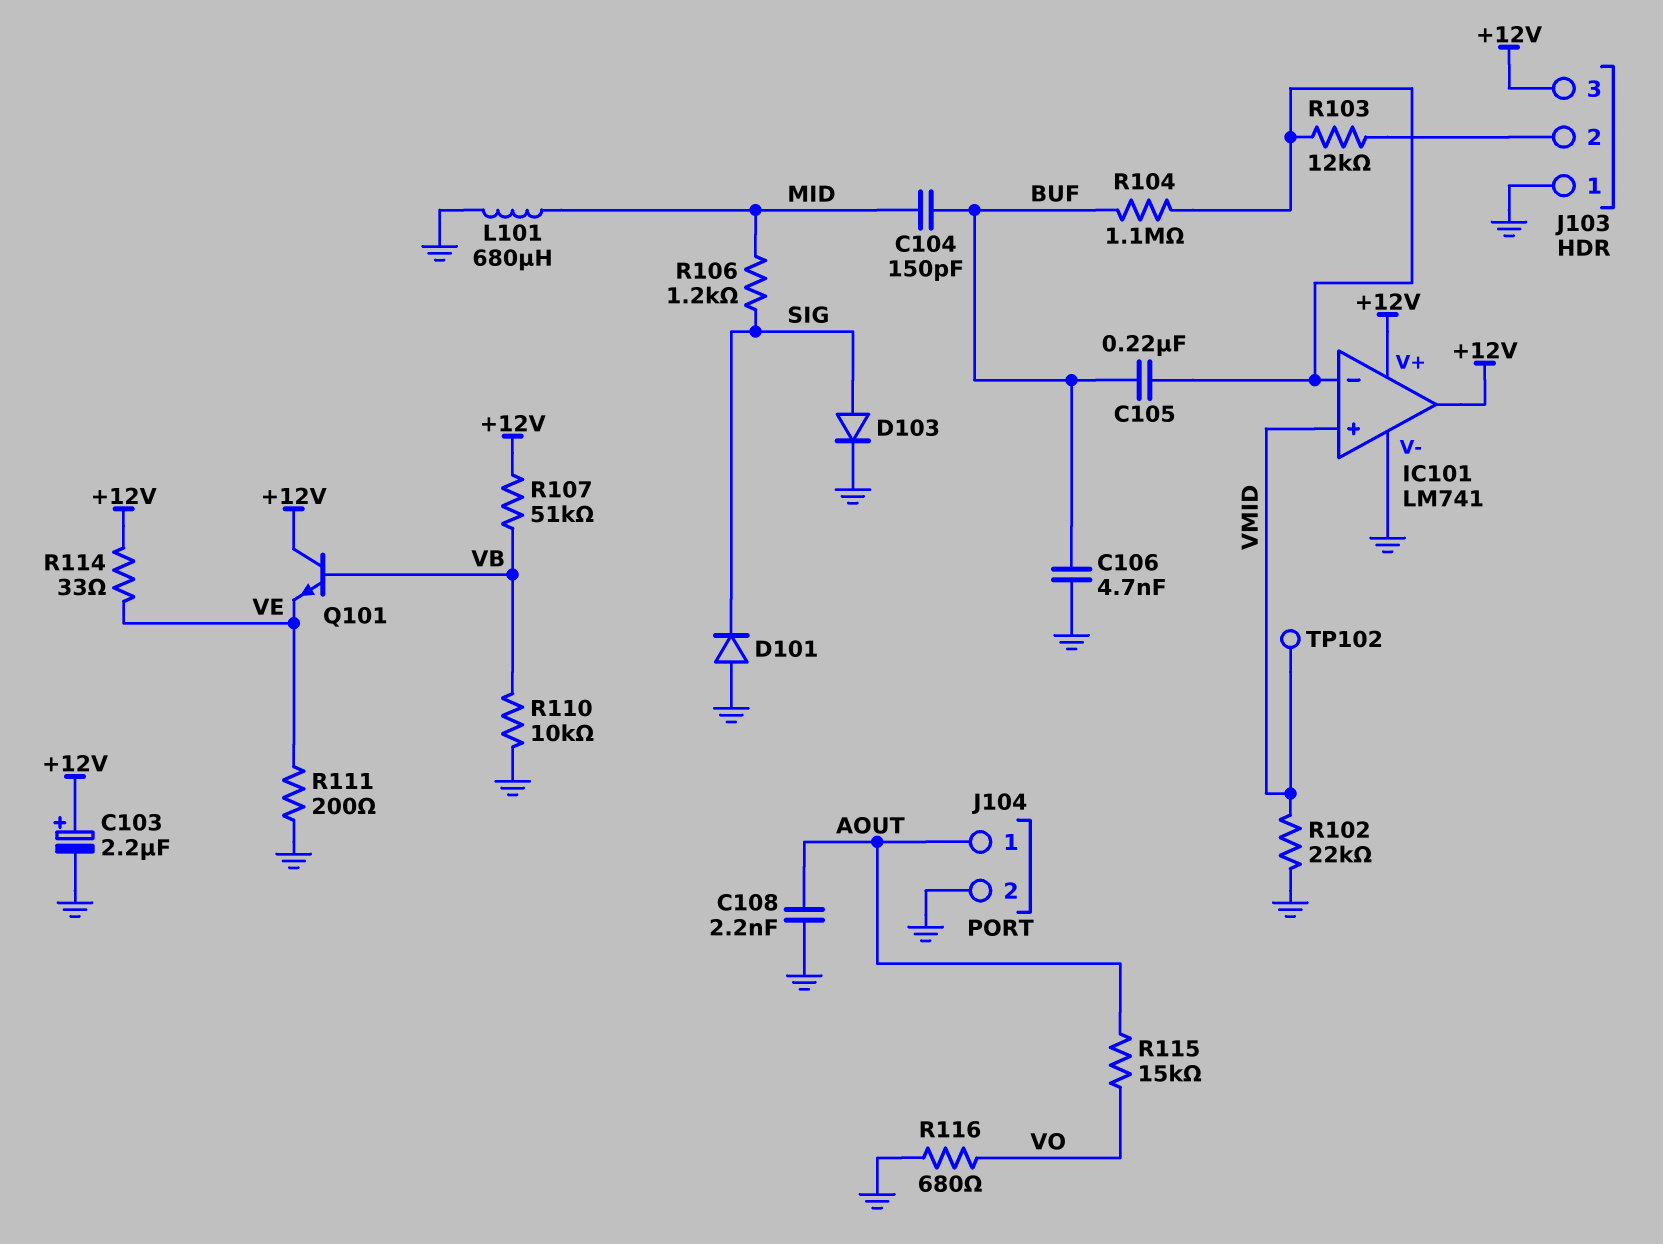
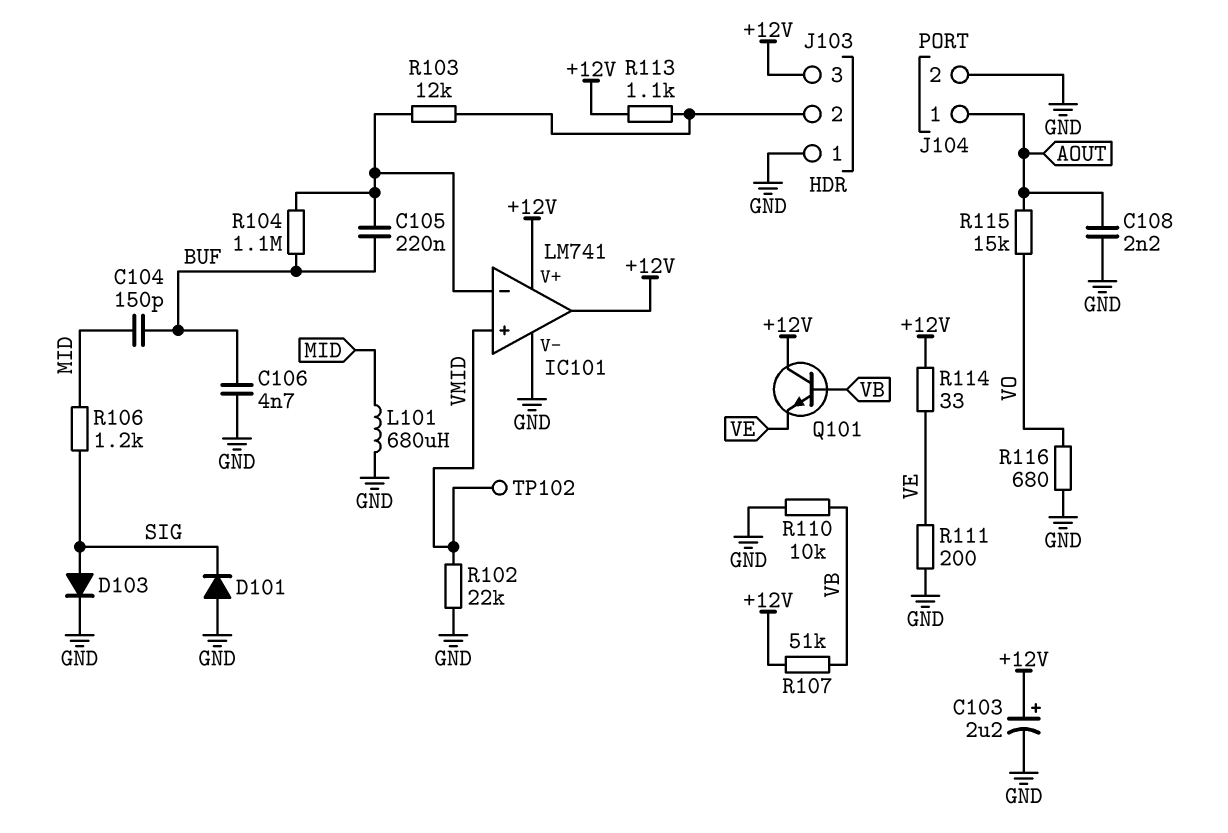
R113: none -> 1.1k (+12V, J103/2)

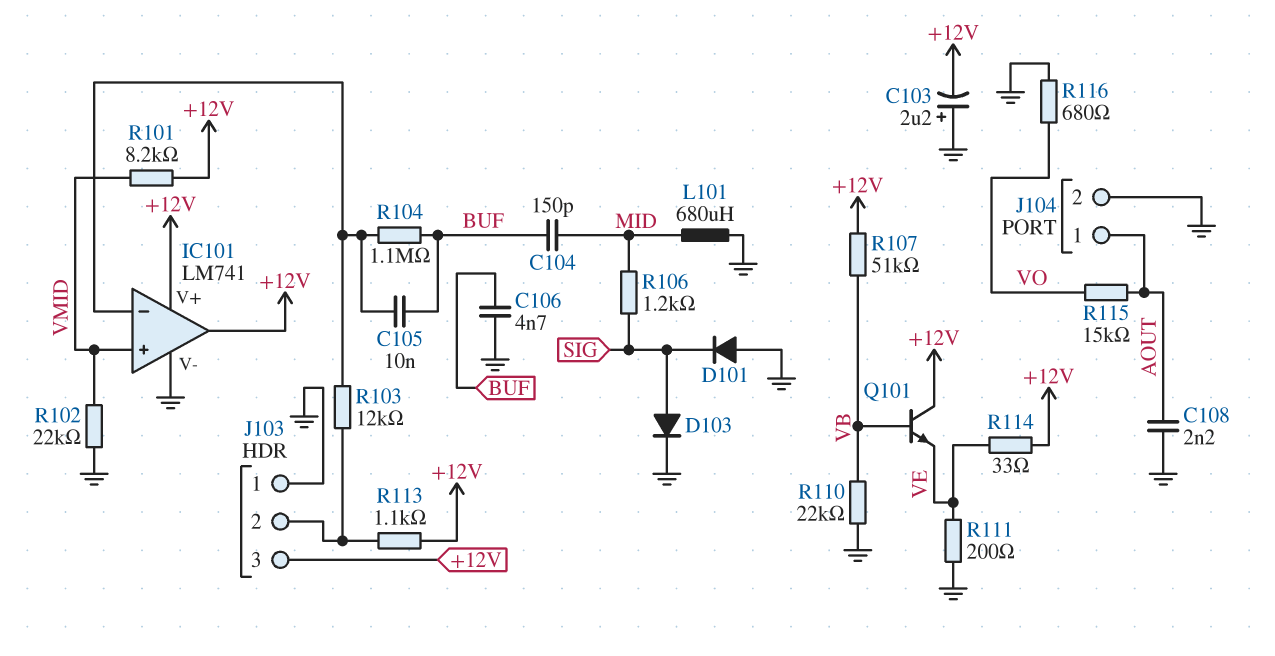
C103: 2.2uF (plus +12V, minus GND) -> 2.2uF (plus GND, minus +12V)
C105: 220nF (BUF, IC101/in-) -> 10nF (BUF, IC101/in-)
R101: none -> 8.2k (+12V, VMID)
R110: 10k (GND, VB) -> 22k (GND, VB)
TP102: test point (VMID) -> none

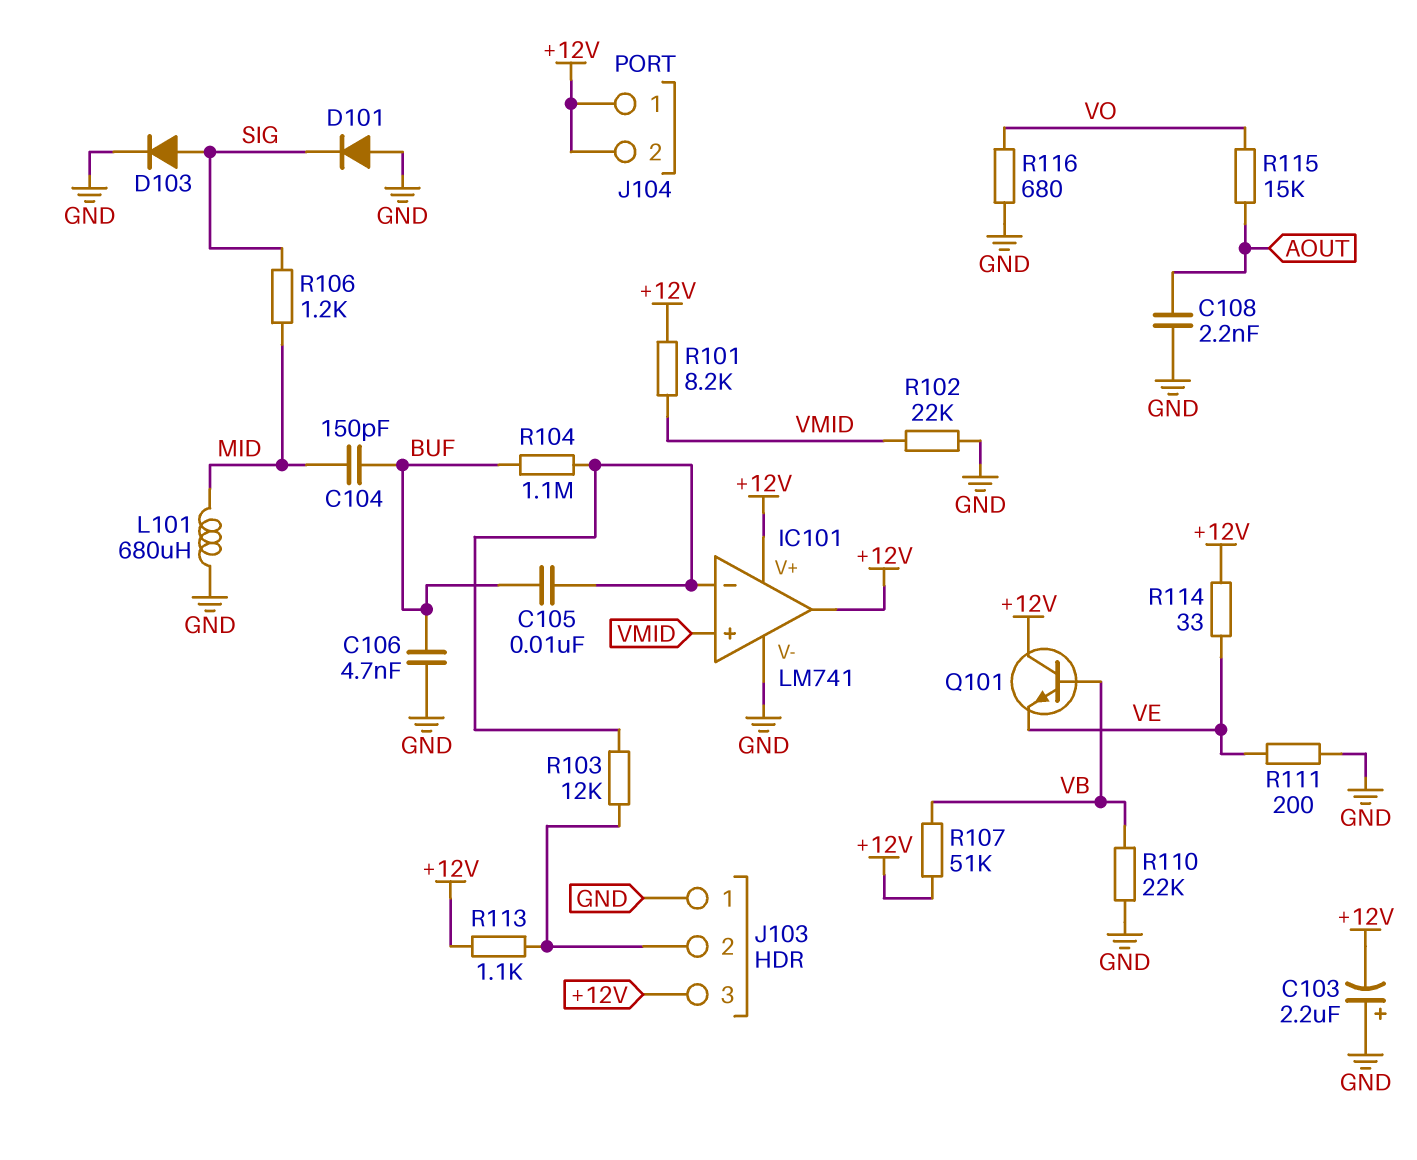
J104 pin 1: AOUT -> +12V
J104 pin 2: GND -> +12V

